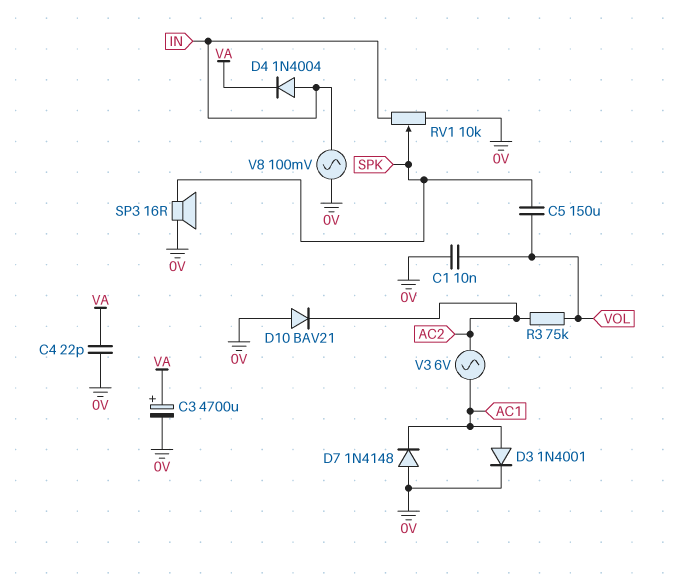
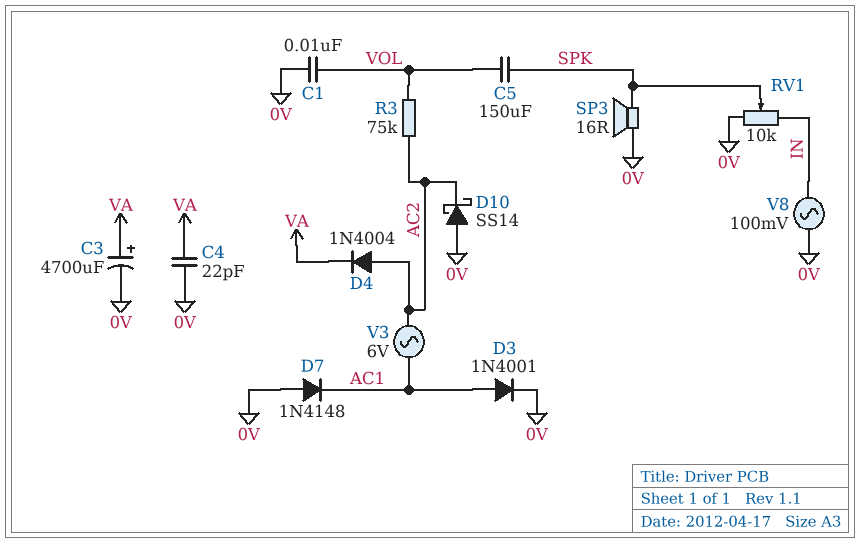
D4: diode 1N4004 (A IN, K VA) -> diode 1N4004 (A AC2, K VA)
D10: diode BAV21 (A 0V, K AC2) -> schottky SS14 (A 0V, K AC2)

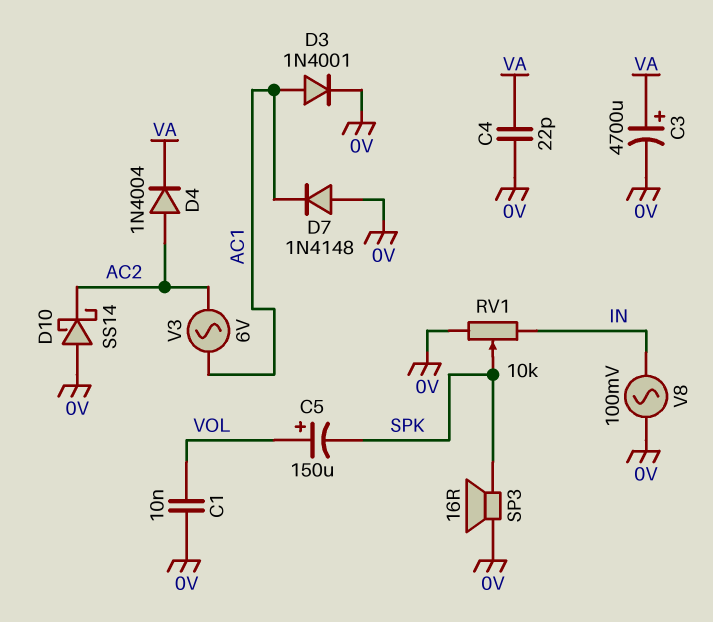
C5: 150uF (SPK, VOL) -> 150uF (plus VOL, minus SPK)
R3: 75k (AC2, VOL) -> none

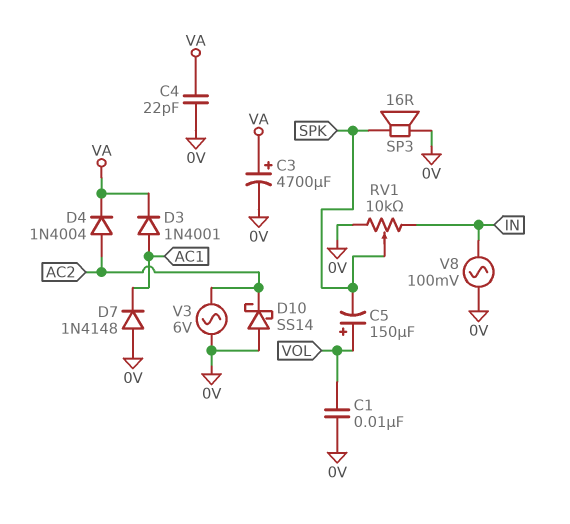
D3: diode 1N4001 (A AC1, K 0V) -> diode 1N4001 (A AC1, K VA)
V3: AC 6V (AC1, AC2) -> AC 6V (0V, AC2)

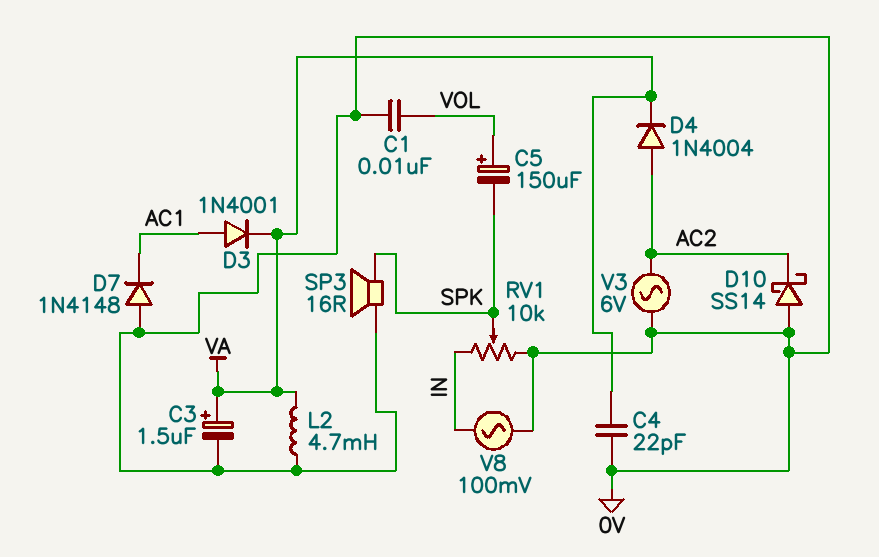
C3: 4700uF (plus VA, minus 0V) -> 1.5uF (plus VA, minus 0V)
L2: none -> 4.7mH (0V, VA)

